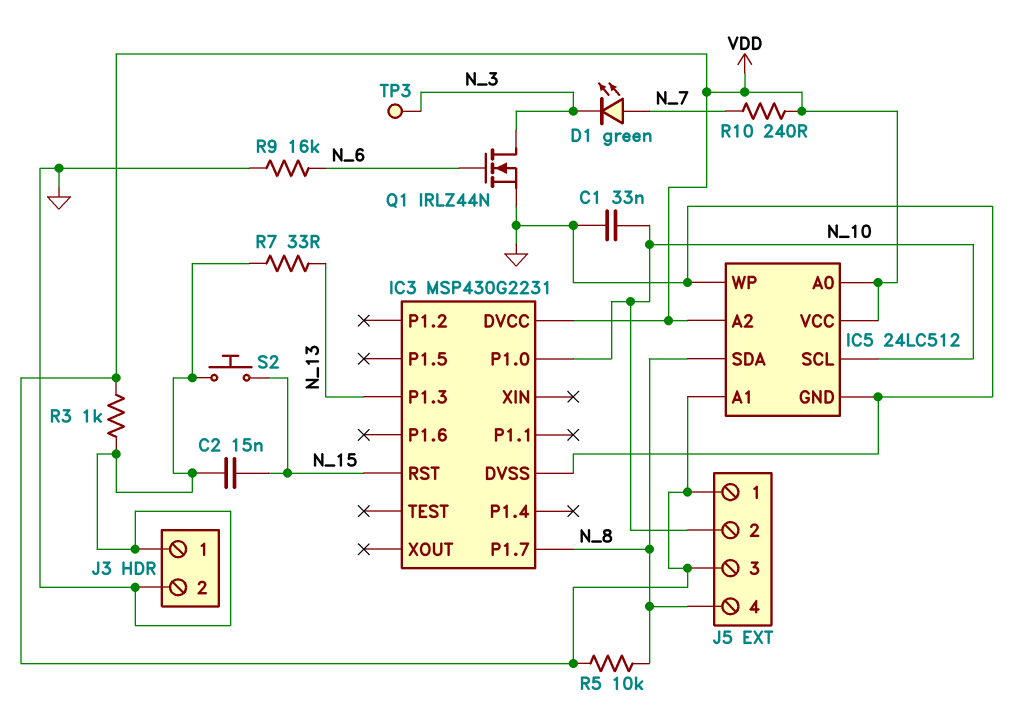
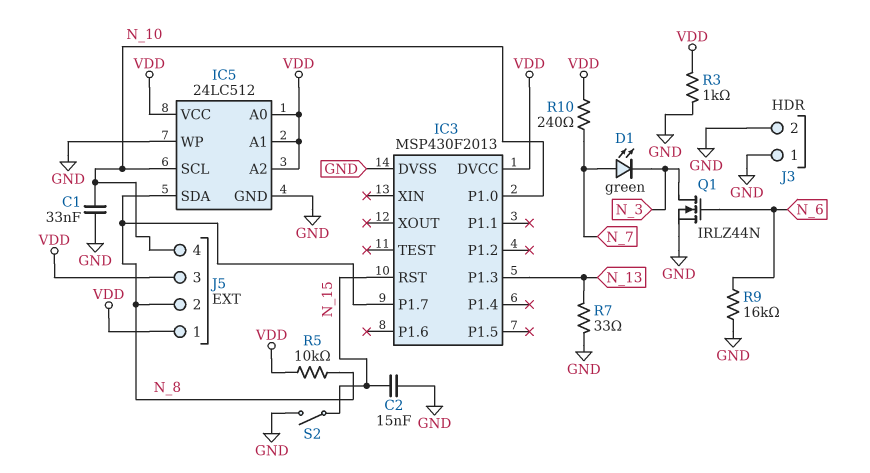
IC3: MSP430G2231 -> MSP430F2013
J5 pin 2: N_10 -> N_8
J5 pin 4: N_8 -> N_10
S2: button (GND, N_15) -> switch (GND, N_15)
TP3: test point (N_3) -> none

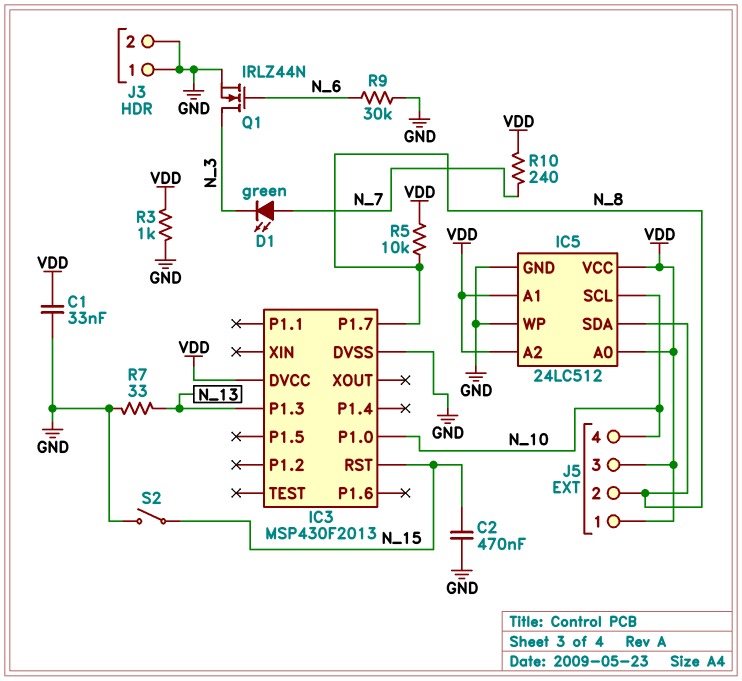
C1: 33nF (GND, N_10) -> 33nF (GND, VDD)
C2: 15nF (GND, N_15) -> 470nF (GND, N_15)
R9: 16k (GND, N_6) -> 30k (GND, N_6)

